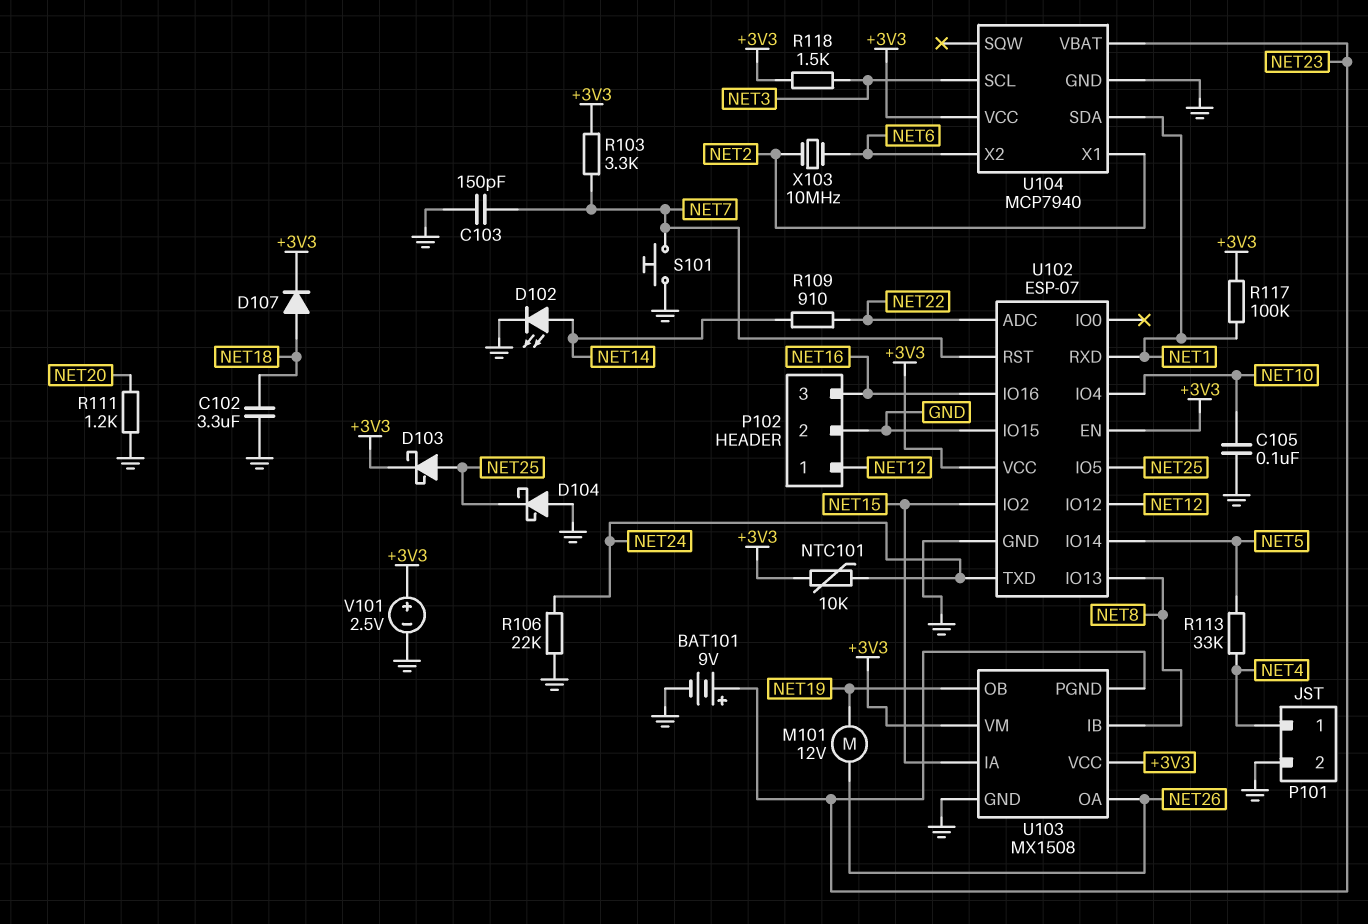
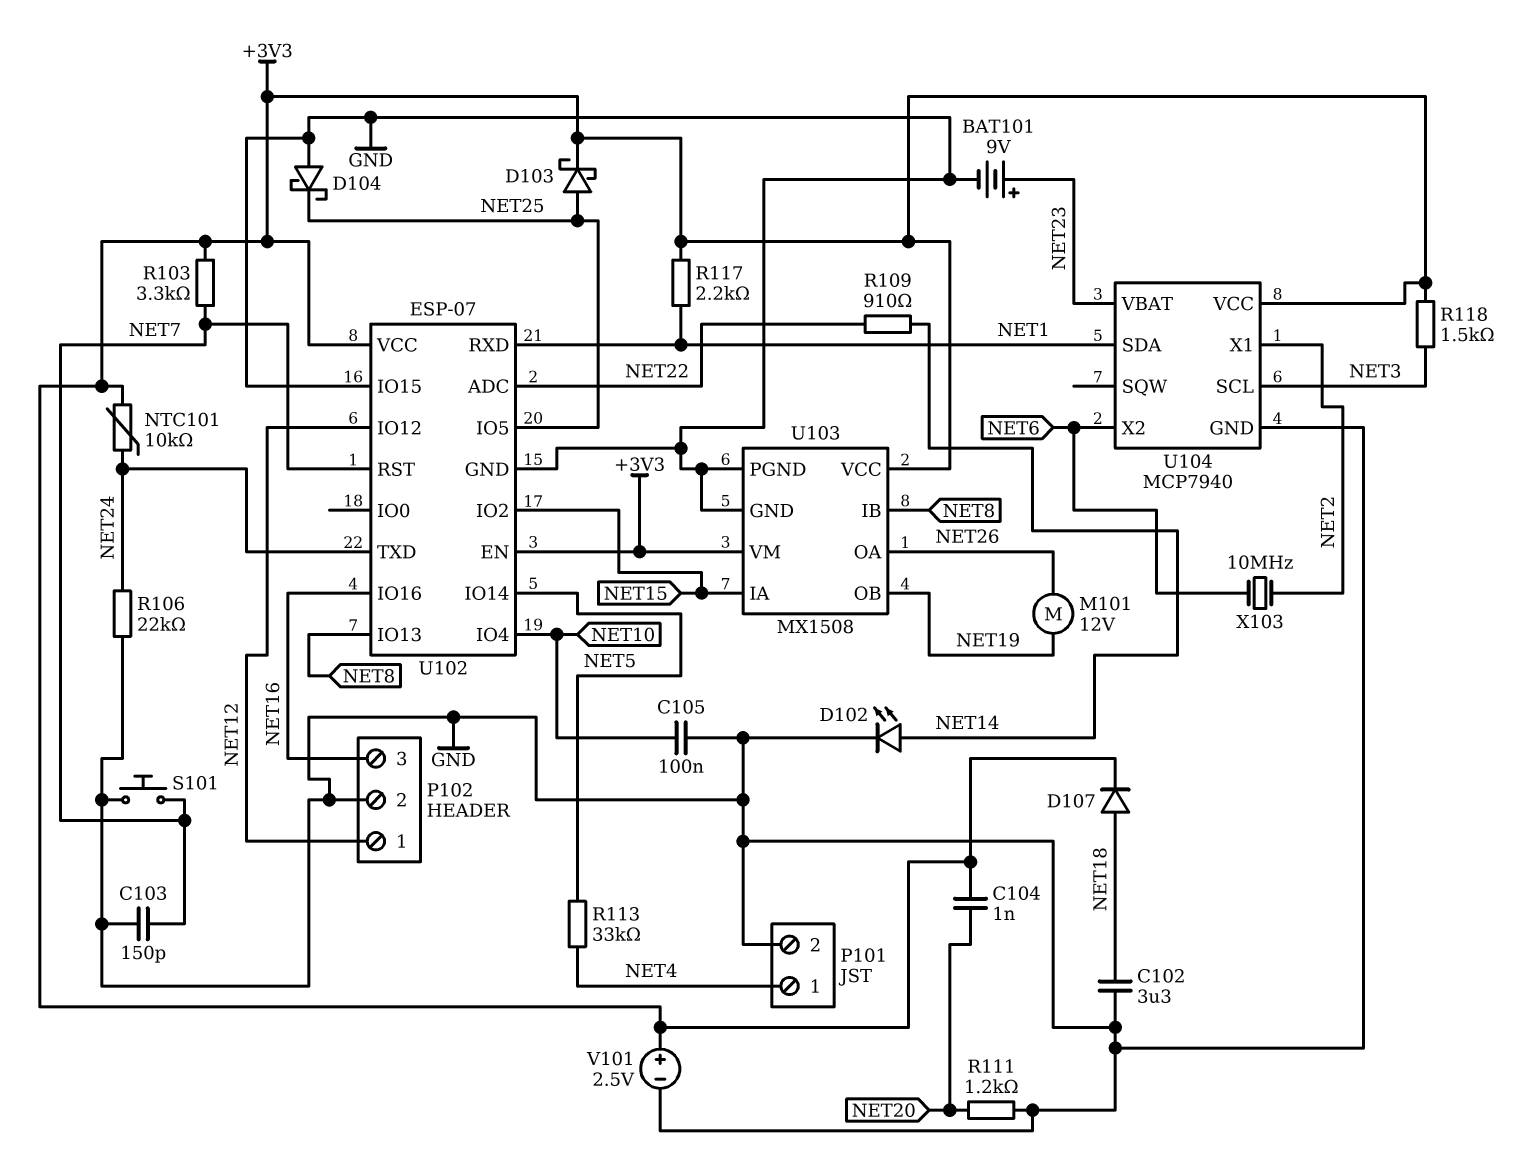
C104: none -> 1nF (+3V3, NET20)
R117: 100k (+3V3, NET1) -> 2.2k (+3V3, NET1)
U103 pin PGND: NET23 -> GND

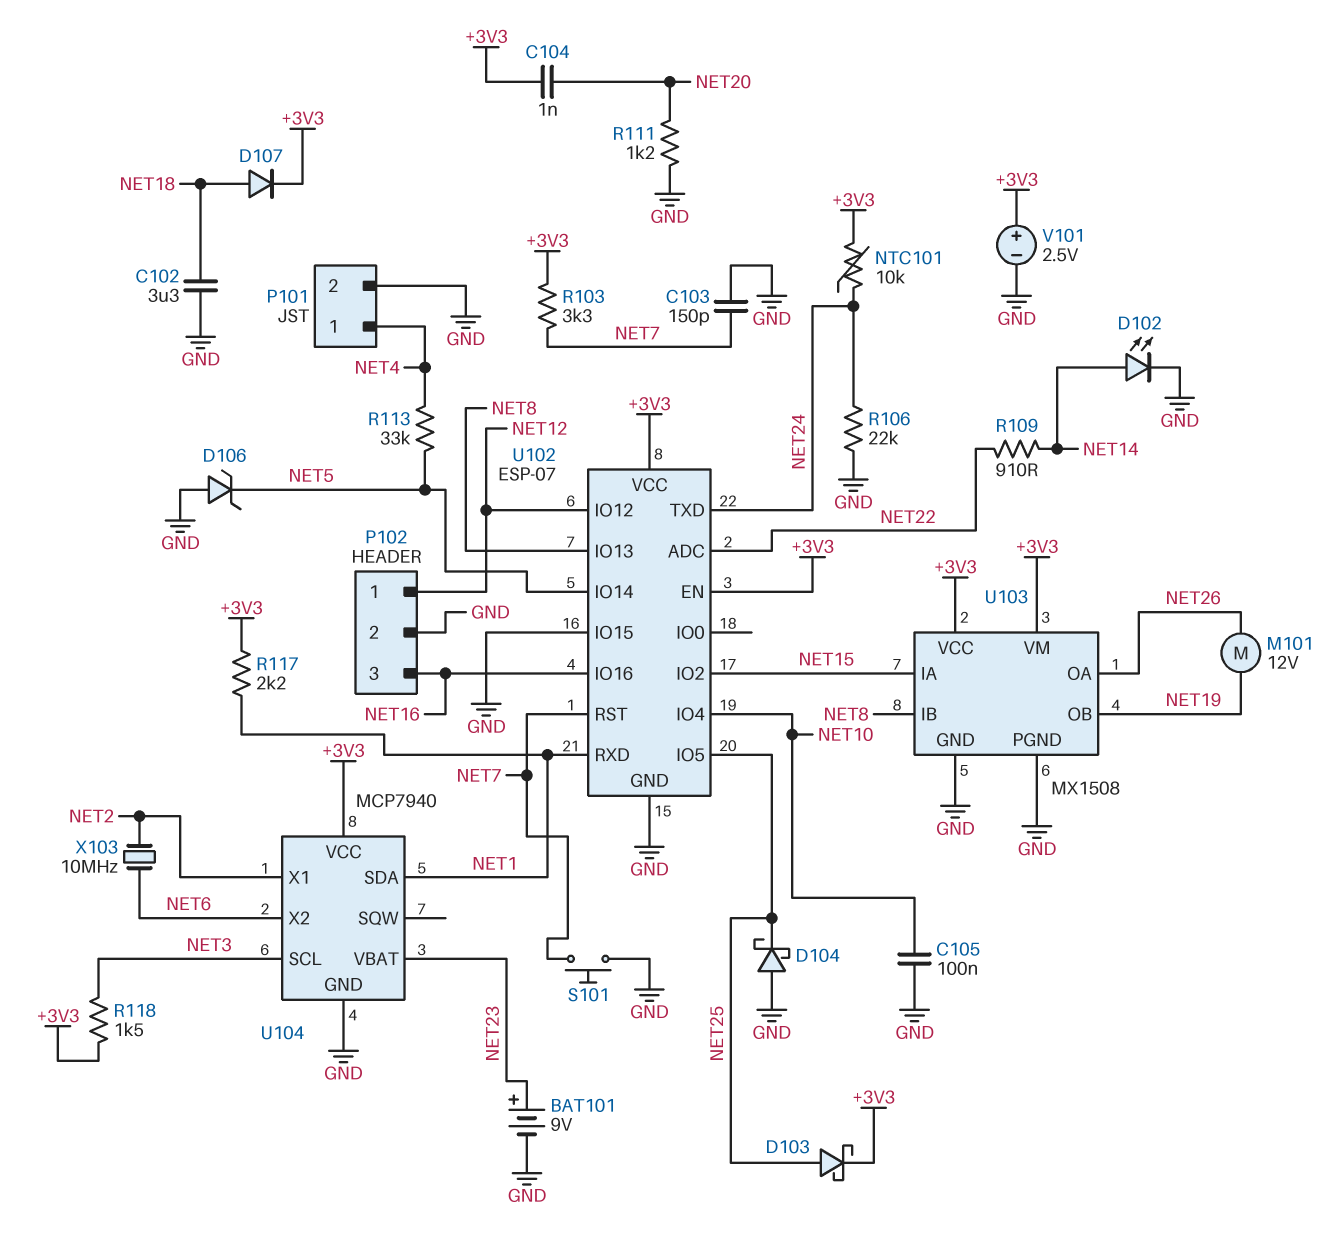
D106: none -> zener (A GND, K NET5)

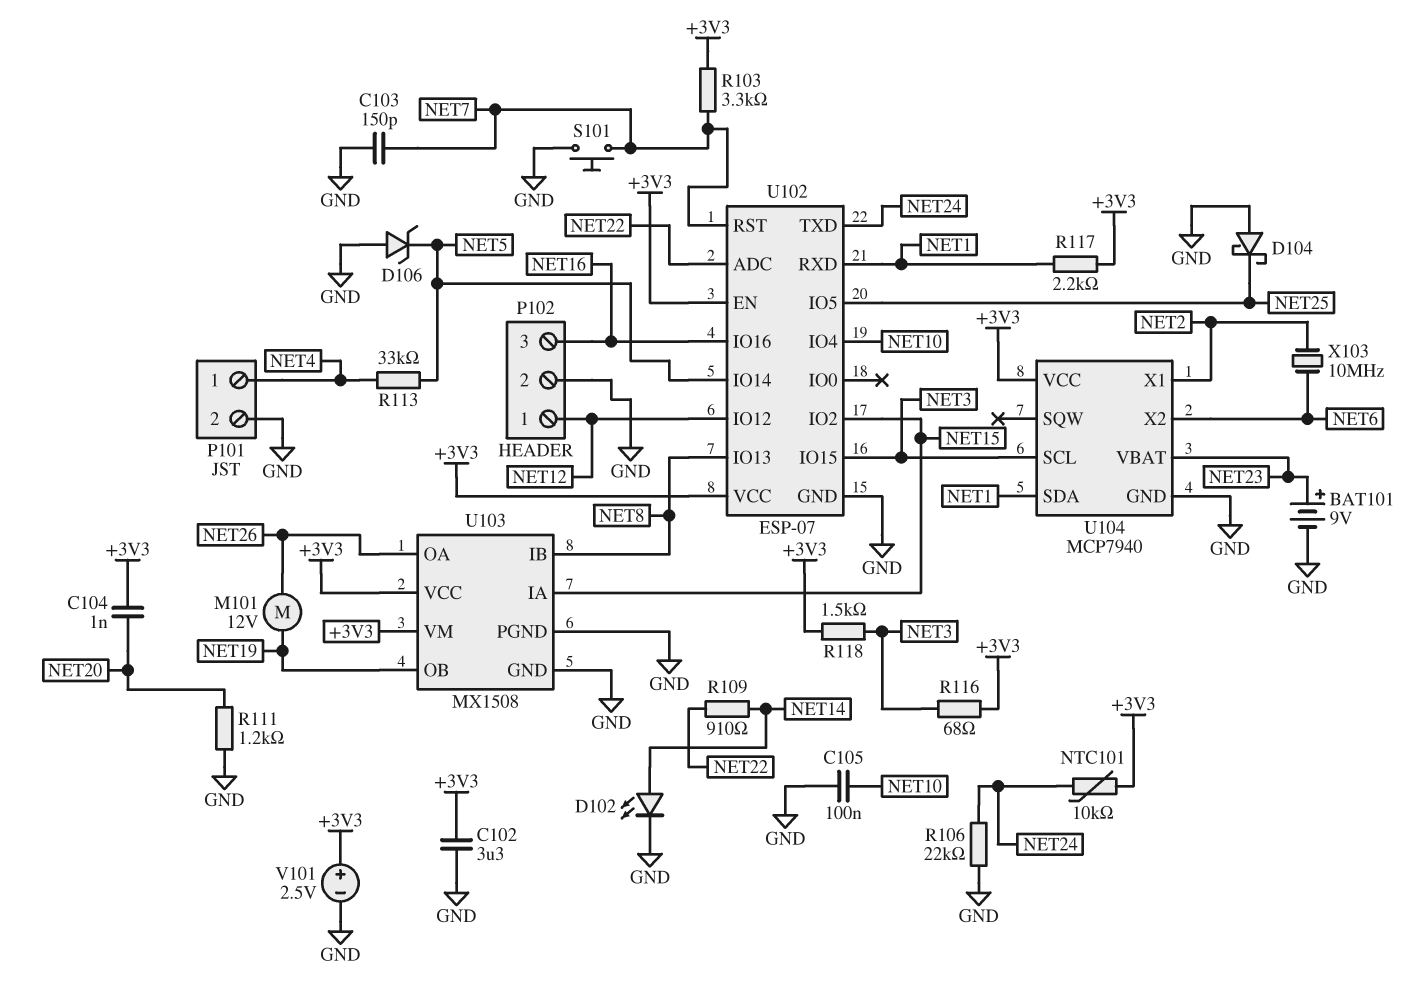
C102: 3.3uF (GND, NET18) -> 3.3uF (+3V3, GND)
D103: schottky (A NET25, K +3V3) -> none
D107: diode (A NET18, K +3V3) -> none
R116: none -> 68 (+3V3, NET3)
U102 pin IO15: GND -> NET3

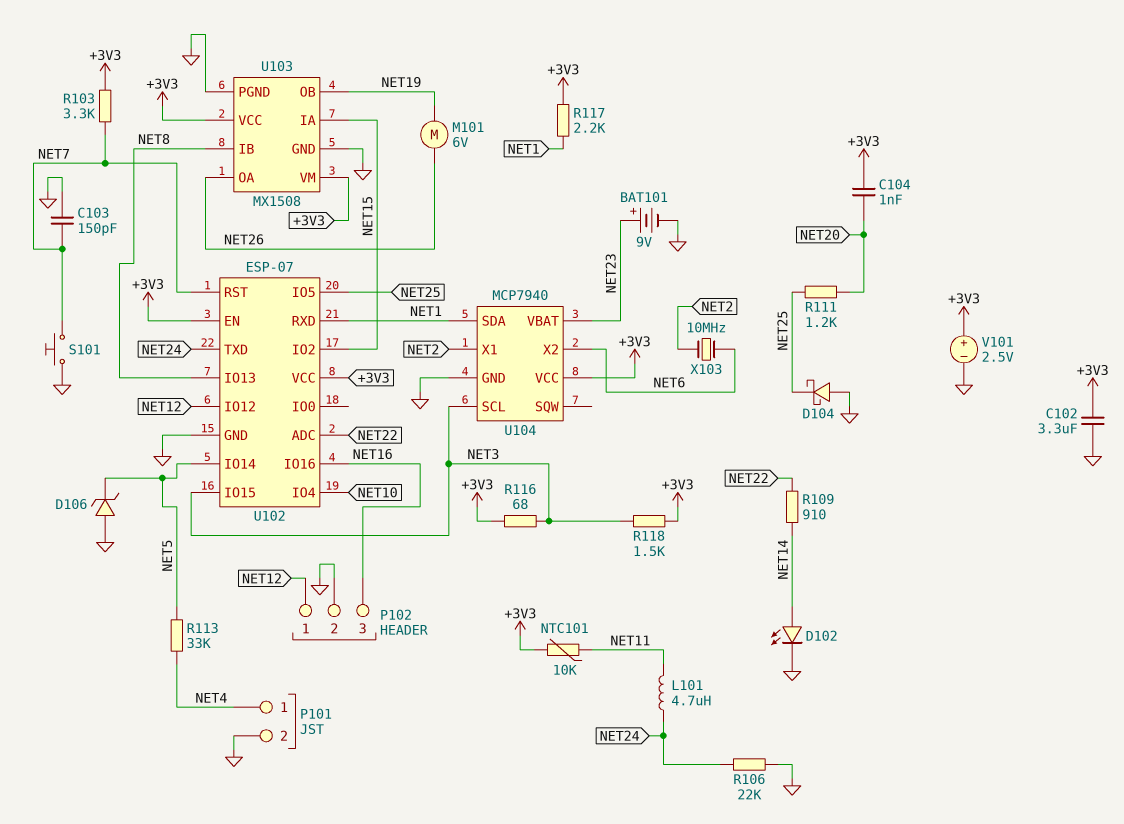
C105: 100nF (GND, NET10) -> none
L101: none -> 4.7uH (NET11, NET24)
M101: motor 12V (NET19, NET26) -> motor 6V (NET19, NET26)
NTC101: 10k (+3V3, NET24) -> 10k (+3V3, NET11)
R111: 1.2k (GND, NET20) -> 1.2k (NET20, NET25)

